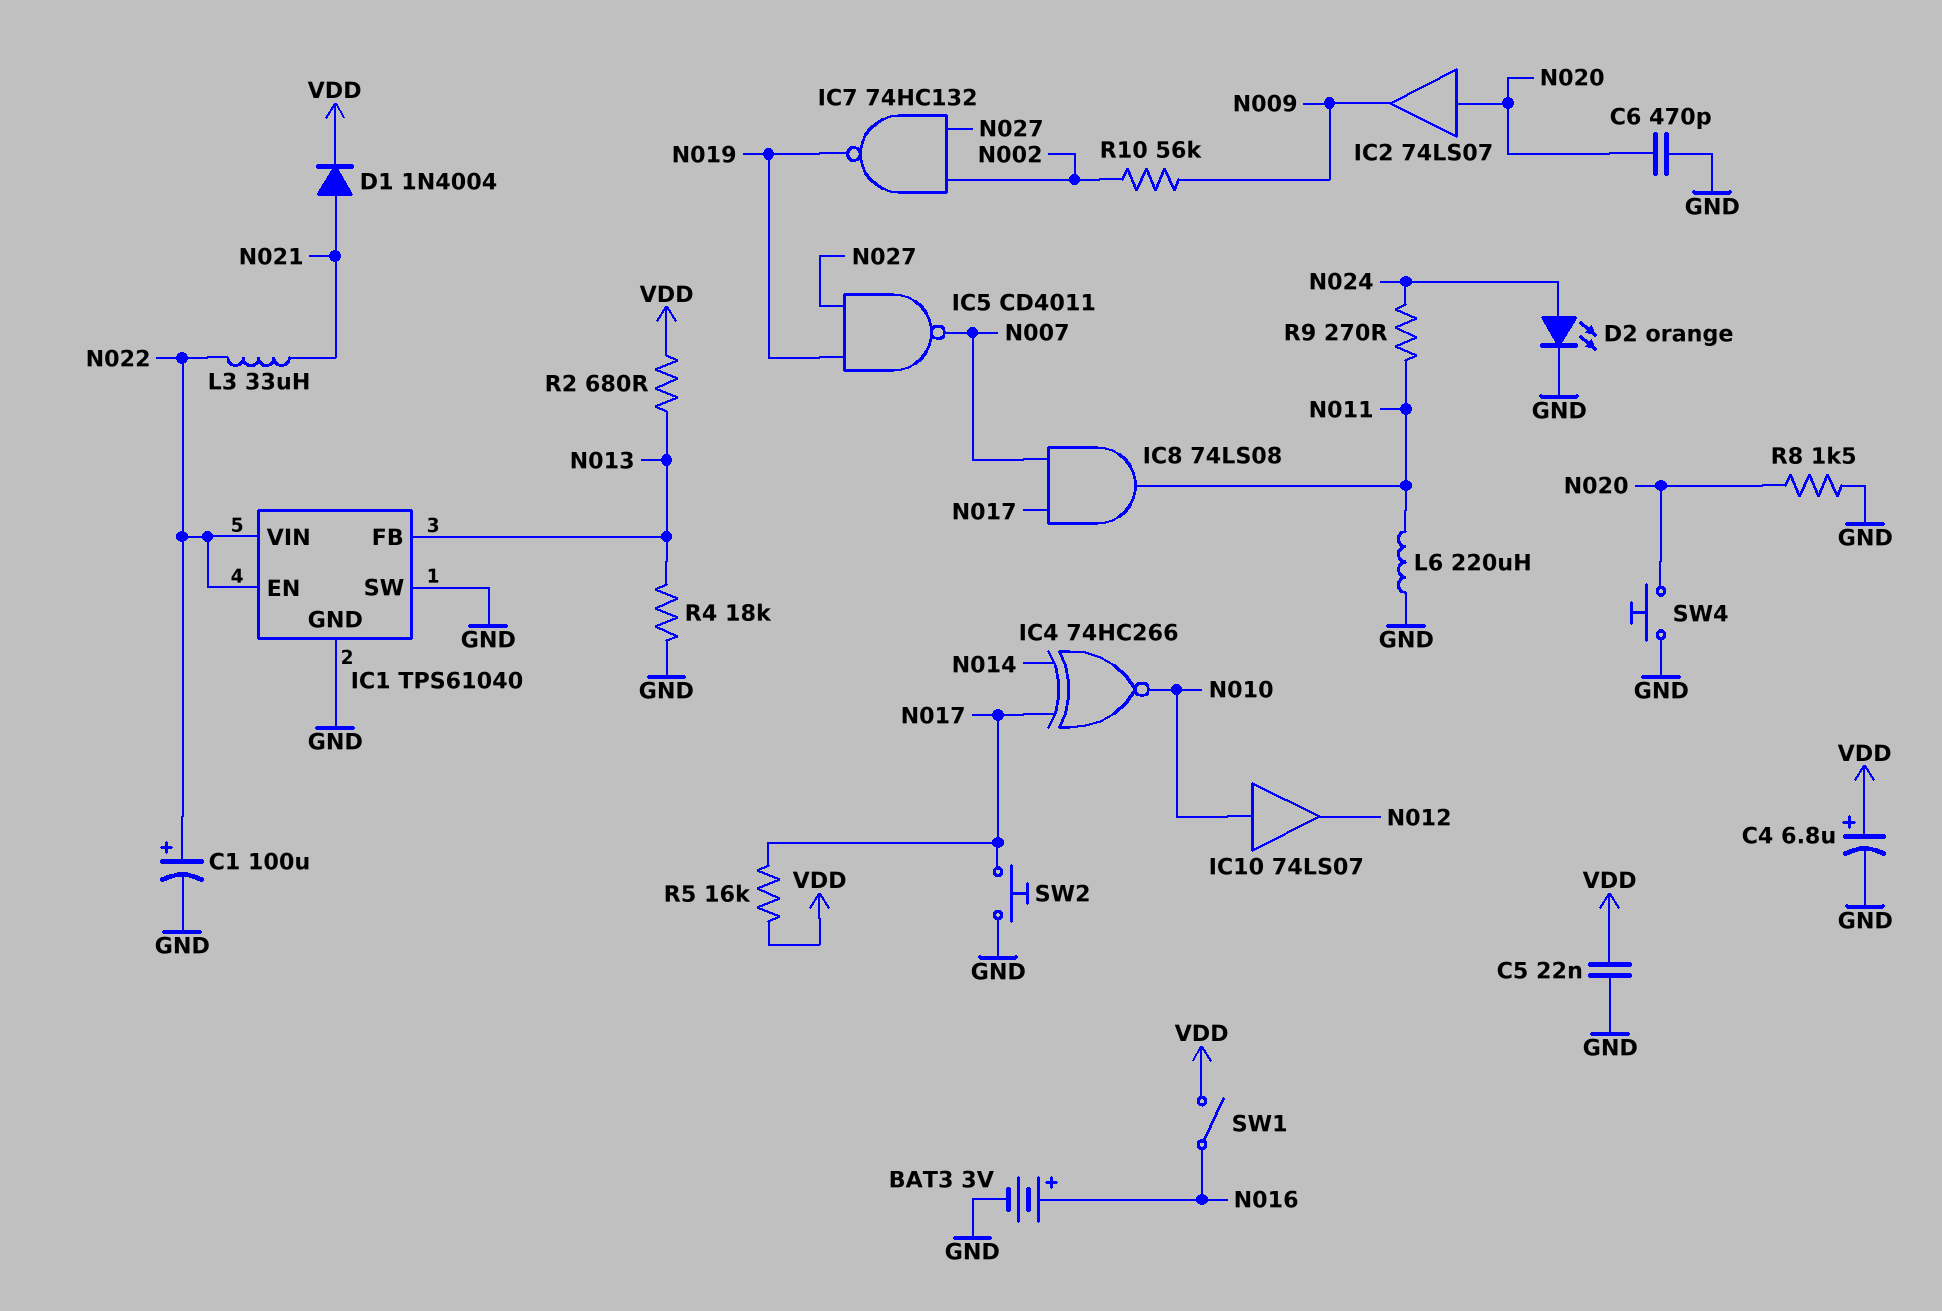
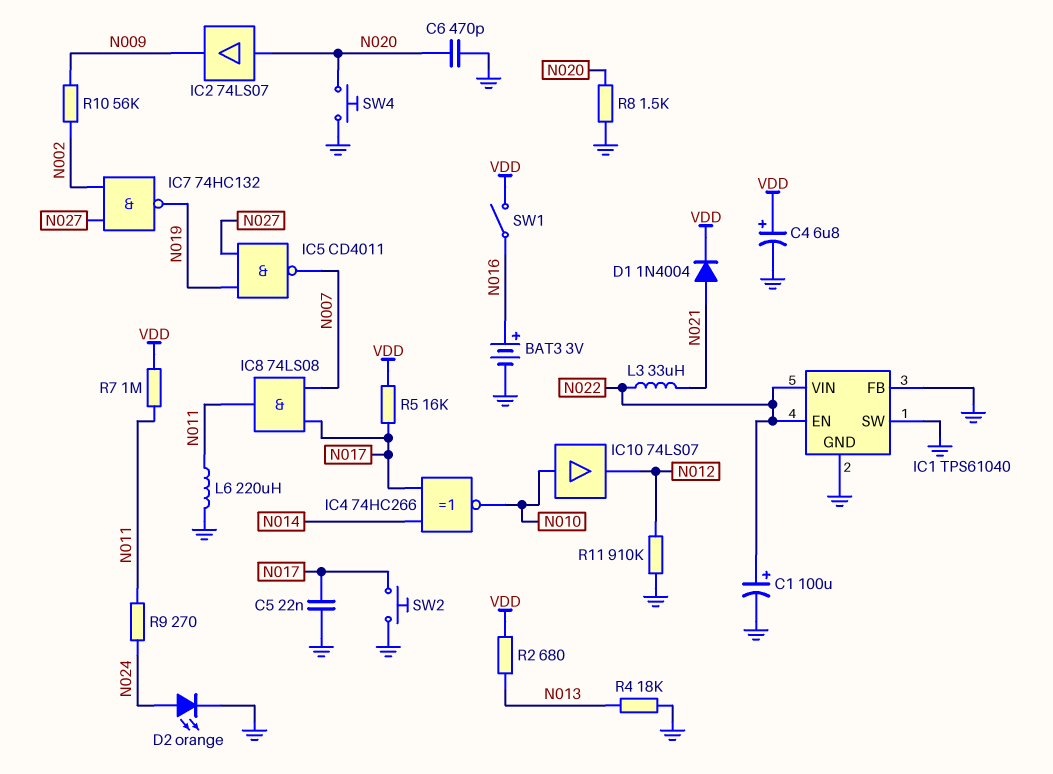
C5: 22nF (GND, VDD) -> 22nF (GND, N017)
IC1 pin FB: N013 -> GND
R7: none -> 1M (N011, VDD)
R11: none -> 910k (GND, N012)

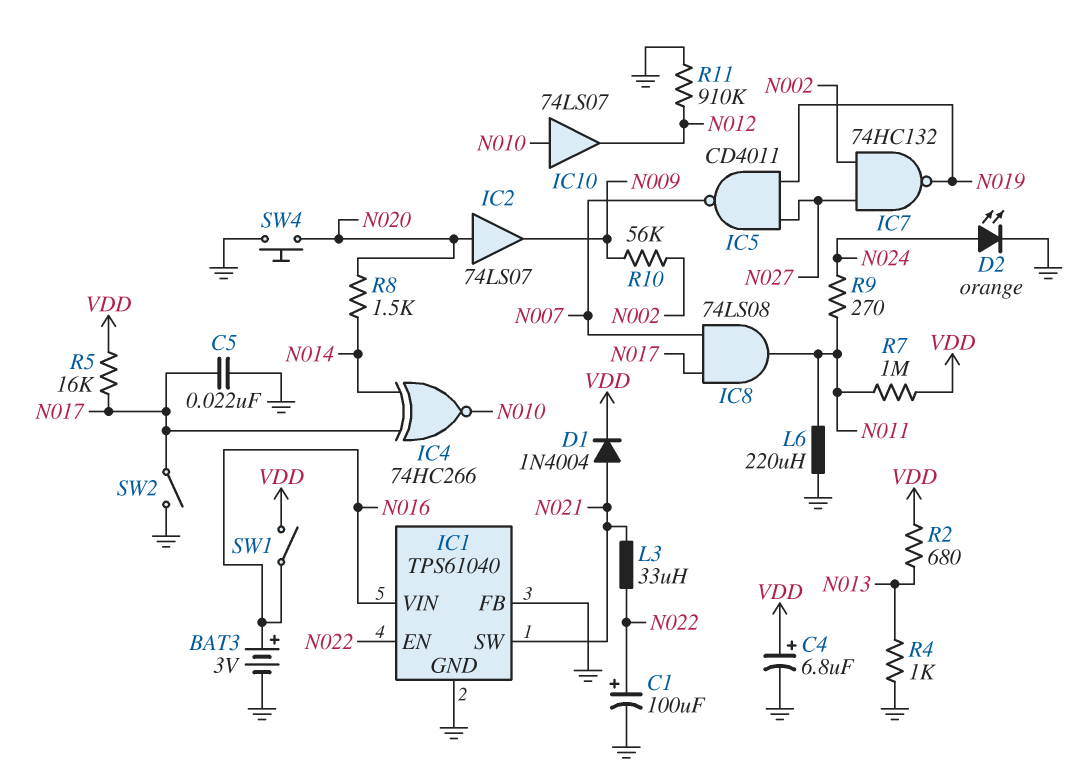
C6: 470pF (GND, N020) -> none
IC1 pin SW: GND -> N021
IC1 pin VIN: N022 -> N016
R4: 18k (GND, N013) -> 1k (GND, N013)
R8: 1.5k (GND, N020) -> 1.5k (N014, N020)
SW2: button (GND, N017) -> switch (GND, N017)

